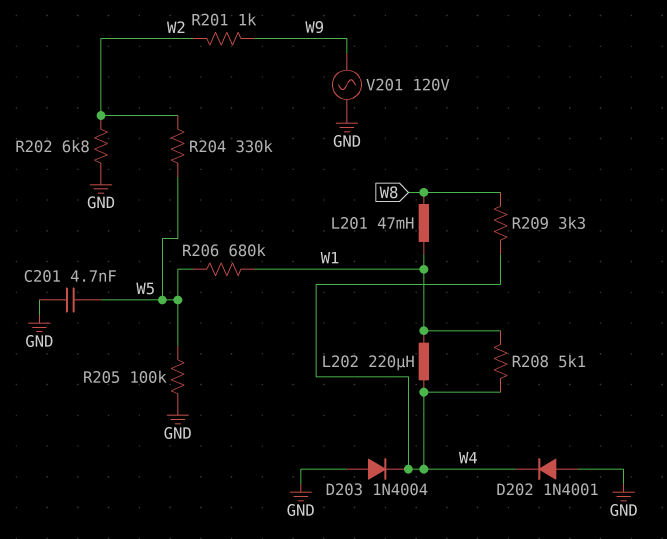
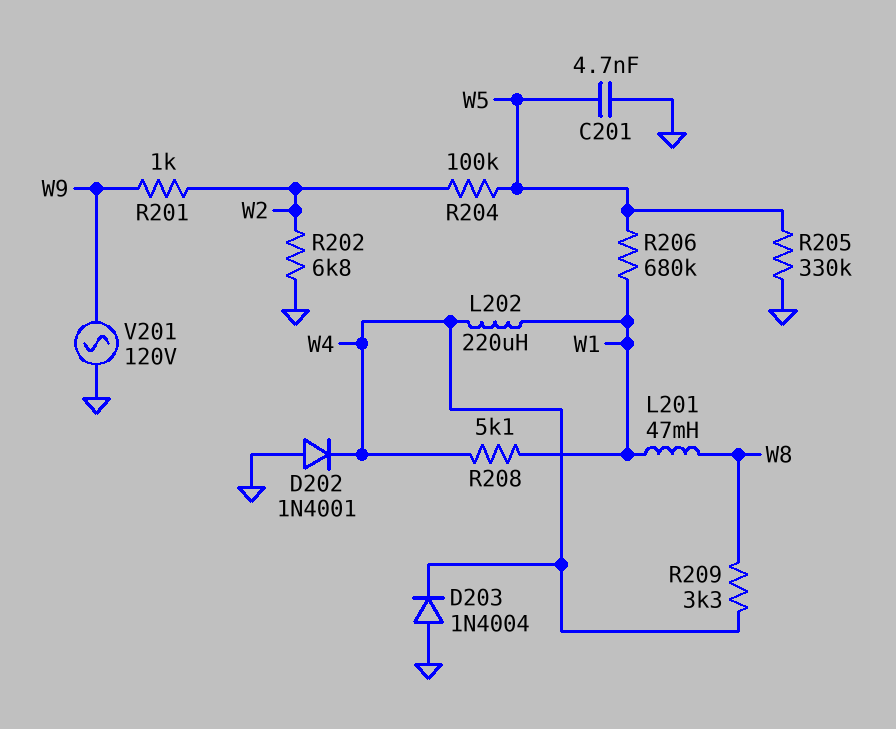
R204: 330k (W2, W5) -> 100k (W2, W5)
R205: 100k (GND, W5) -> 330k (GND, W5)

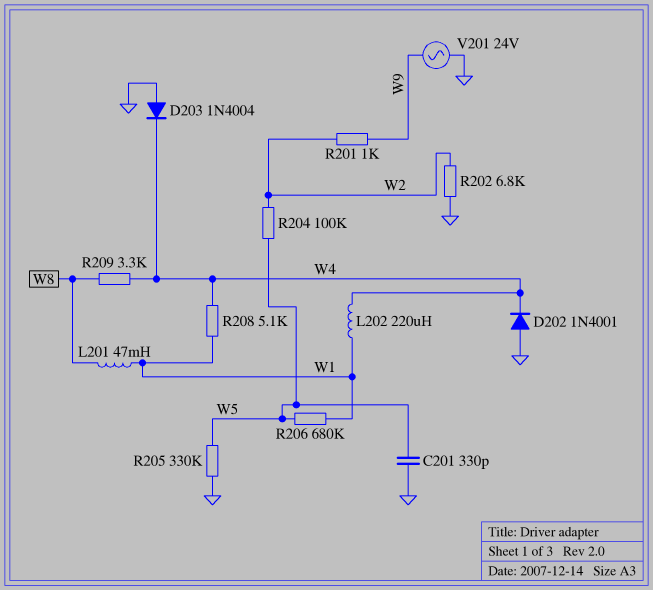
C201: 4.7nF (GND, W5) -> 330pF (GND, W5)
V201: AC 120V (GND, W9) -> AC 24V (GND, W9)

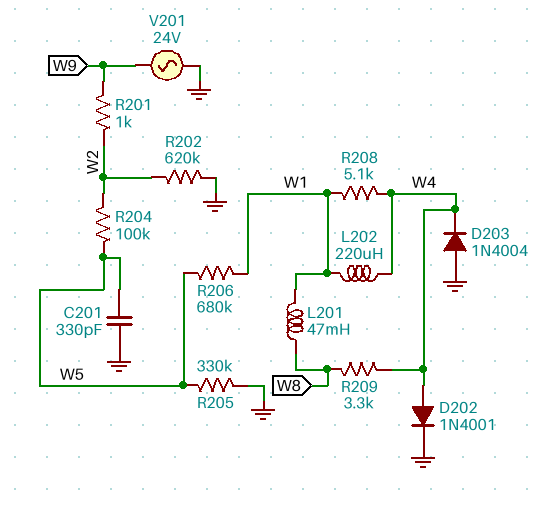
D202: diode 1N4001 (A GND, K W4) -> diode 1N4001 (A W4, K GND)
R202: 6.8k (GND, W2) -> 620k (GND, W2)

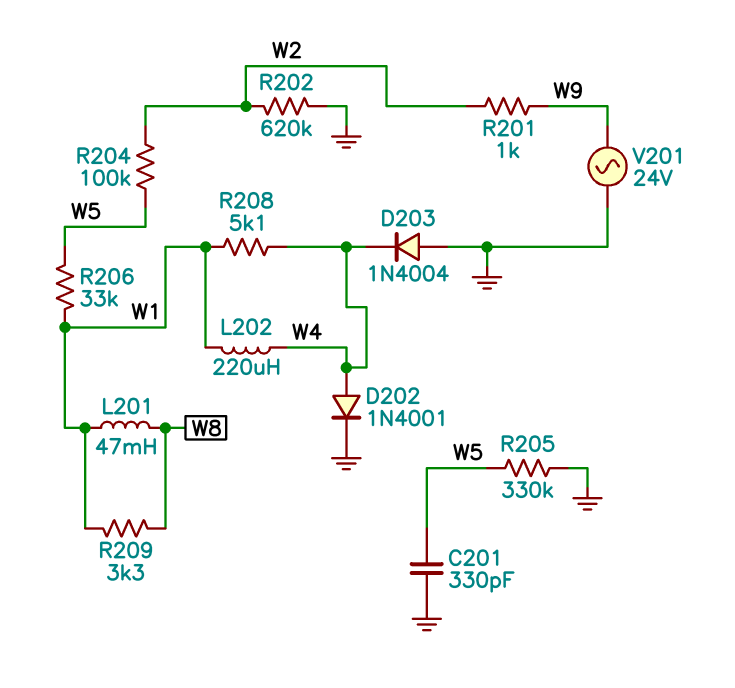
R206: 680k (W1, W5) -> 33k (W1, W5)
R209: 3.3k (W4, W8) -> 3.3k (W1, W8)

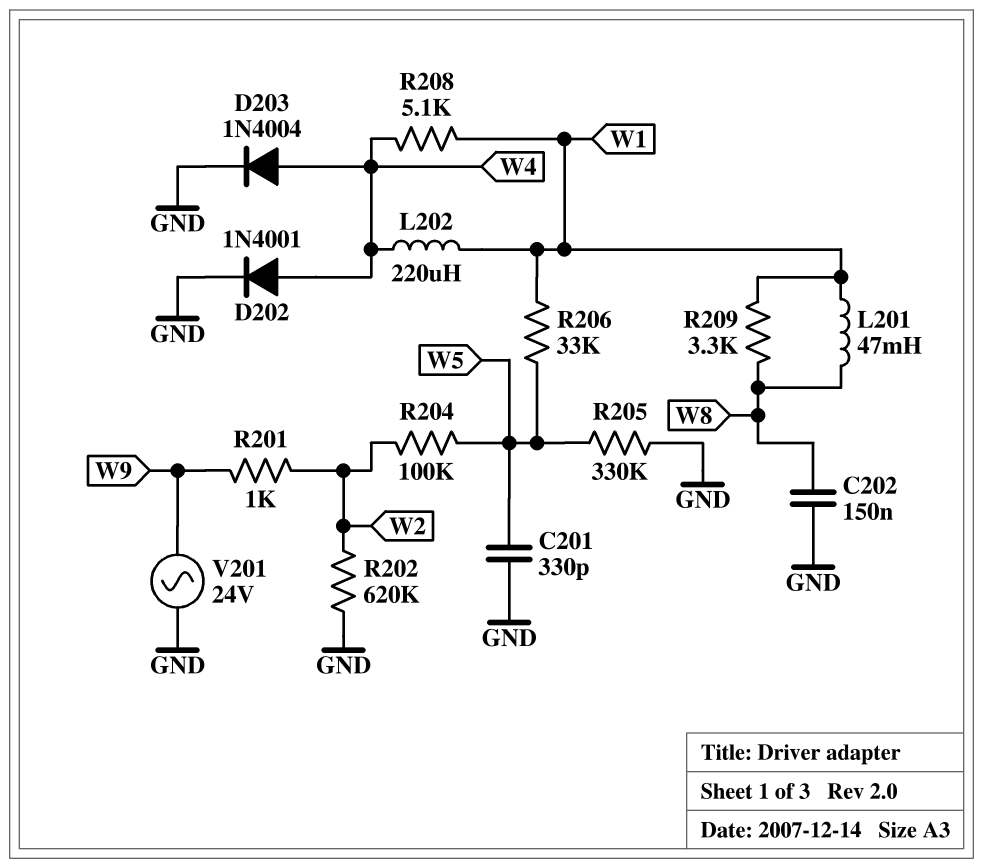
C202: none -> 150nF (GND, W8)
D203: diode 1N4004 (A GND, K W4) -> diode 1N4004 (A W4, K GND)

